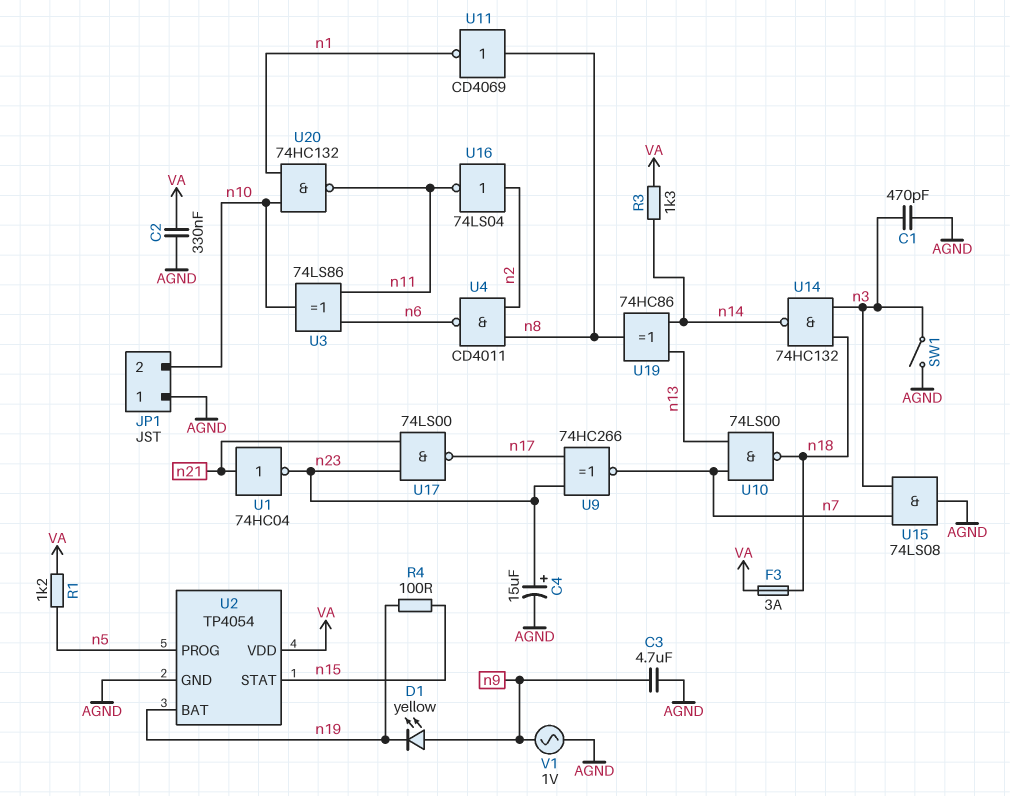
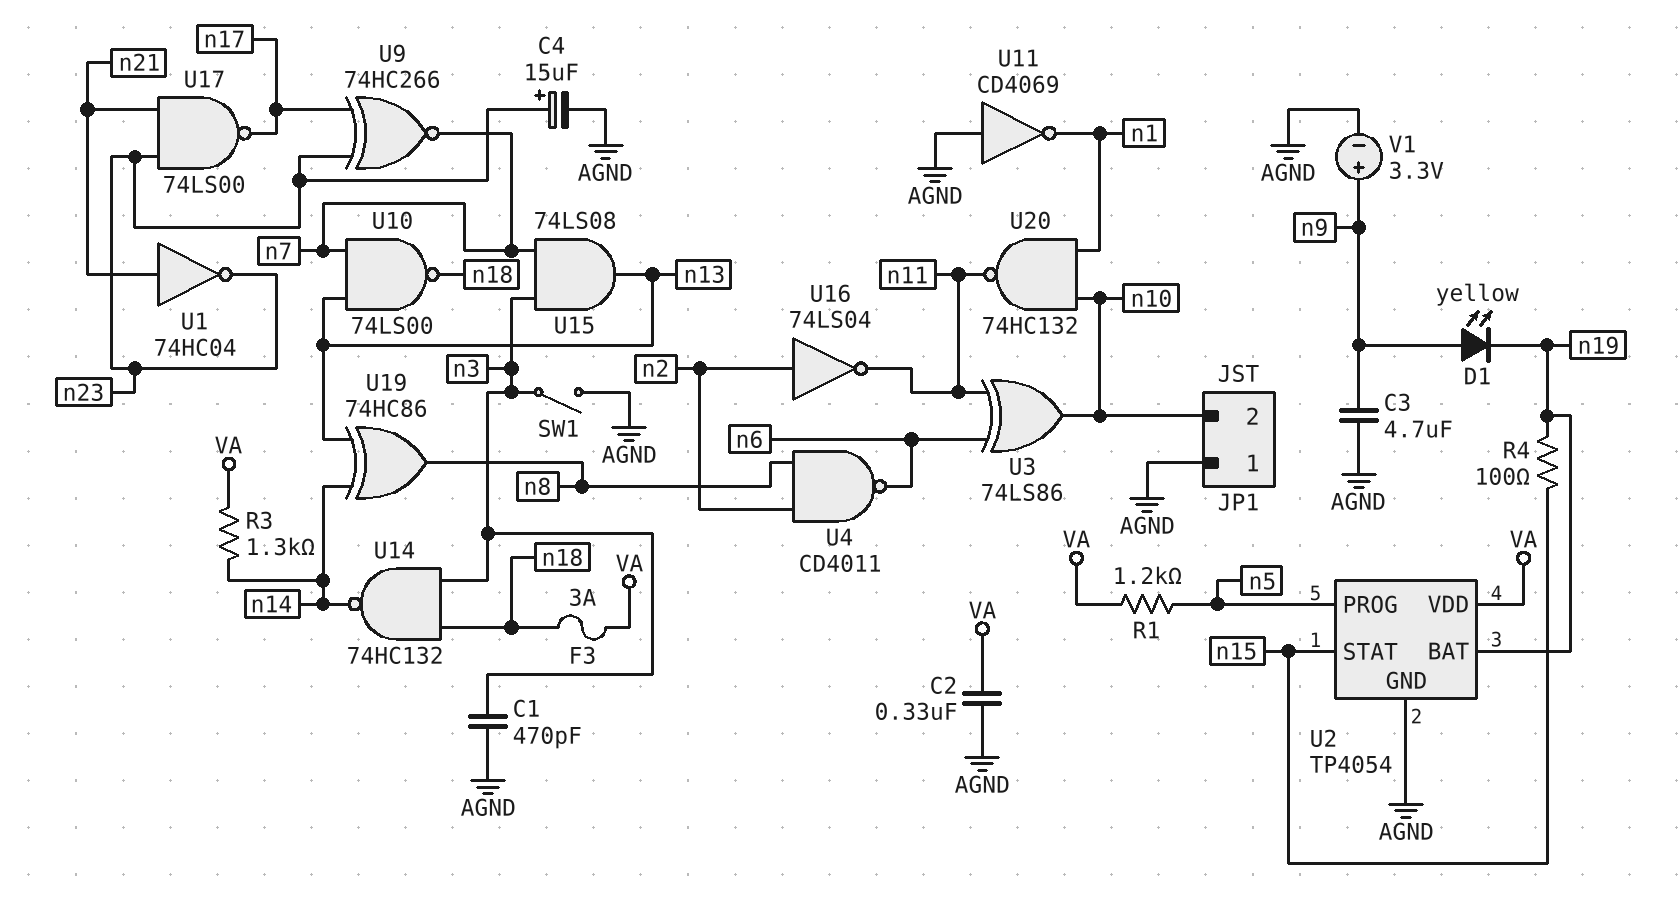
U11: NOT CD4069 (in n8, out n1) -> NOT CD4069 (in AGND, out n1)
U15: AND 74LS08 (in n3, in n7, out AGND) -> AND 74LS08 (in n3, in n7, out n13)
V1: AC 1V (AGND, n9) -> 3.3V (plus n9, minus AGND)

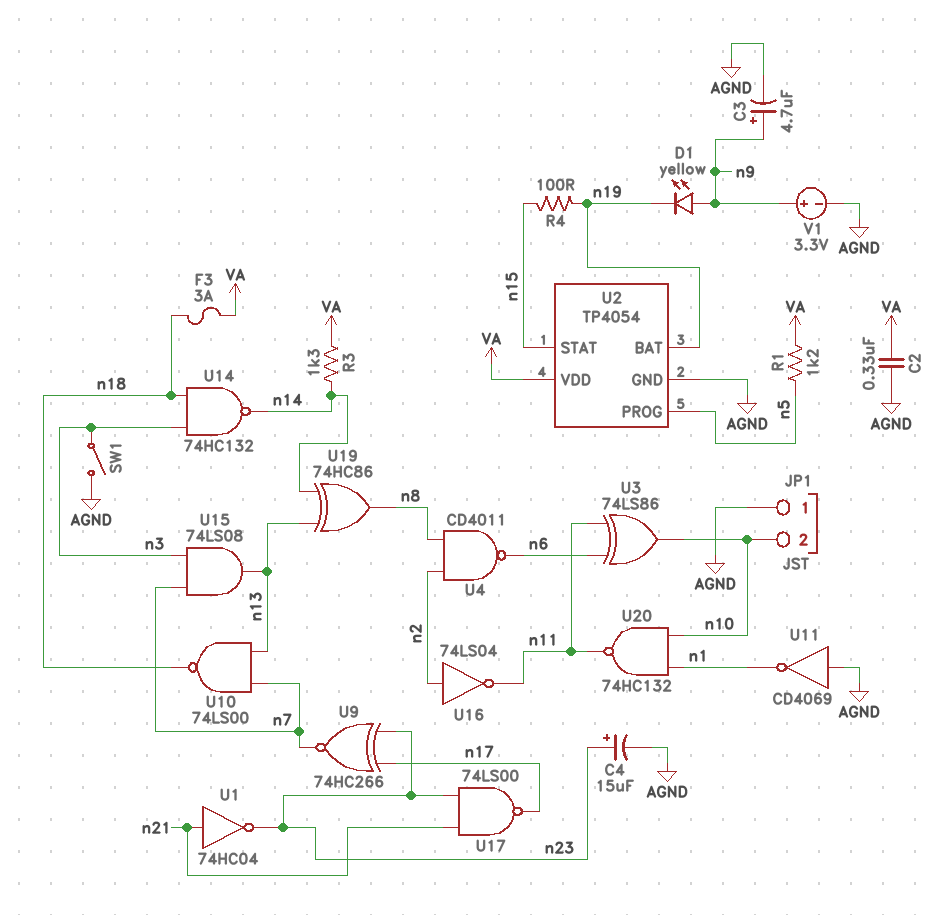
C1: 470pF (AGND, n3) -> none
C3: 4.7uF (AGND, n9) -> 4.7uF (plus n9, minus AGND)

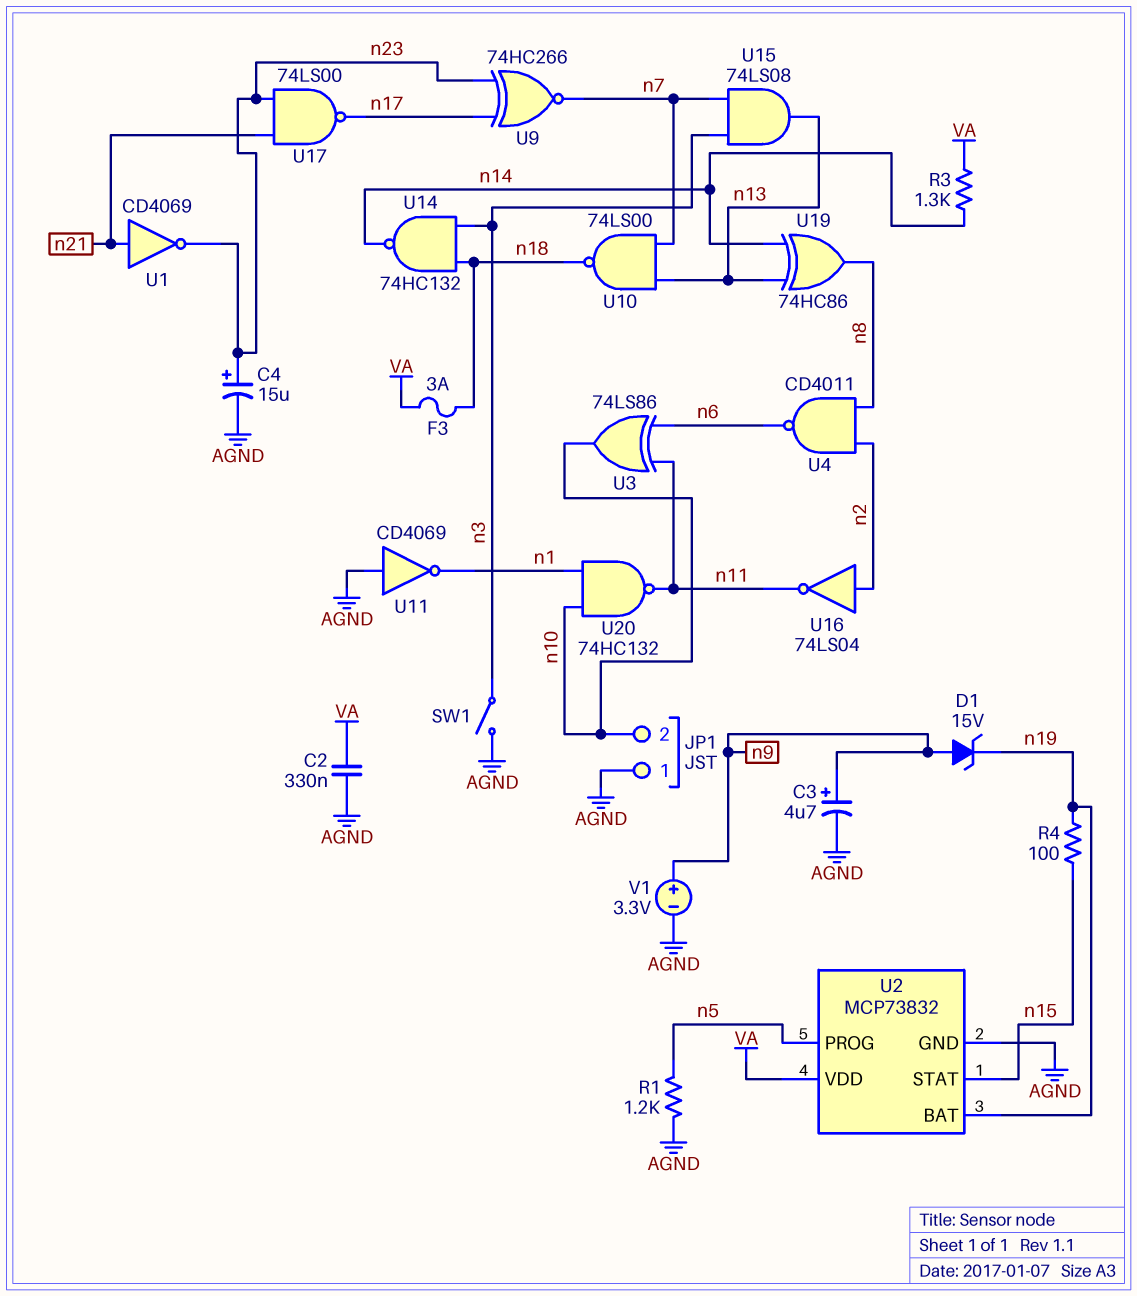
D1: LED yellow (A n9, K n19) -> zener 15V (A n9, K n19)
R1: 1.2k (VA, n5) -> 1.2k (AGND, n5)
U1: NOT 74HC04 (in n21, out n23) -> NOT CD4069 (in n21, out n23)
U2: TP4054 -> MCP73832

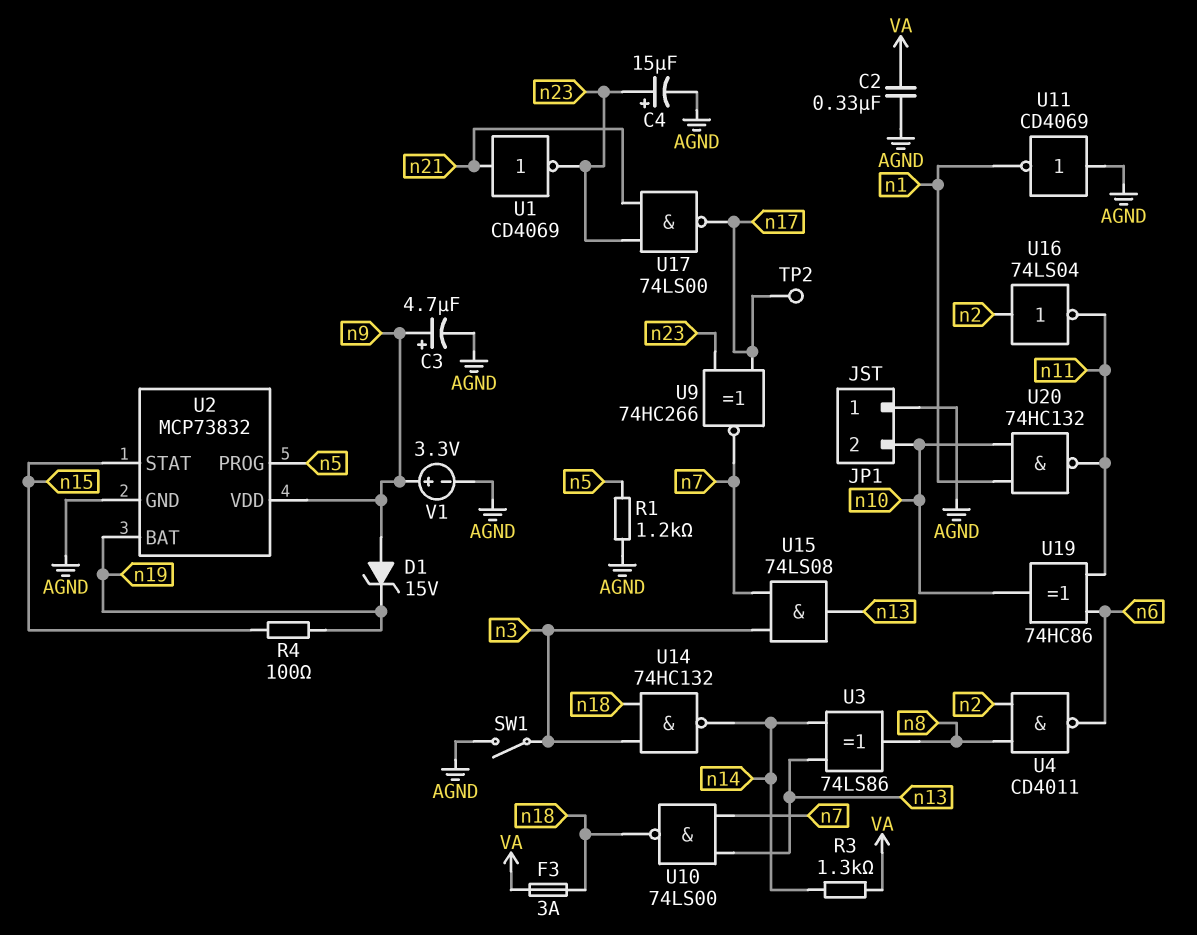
TP2: none -> test point (n17)
U2 pin VDD: VA -> n9
U3: XOR 74LS86 (in n6, in n11, out n10) -> XOR 74LS86 (in n13, in n14, out n8)
U19: XOR 74HC86 (in n13, in n14, out n8) -> XOR 74HC86 (in n6, in n11, out n10)

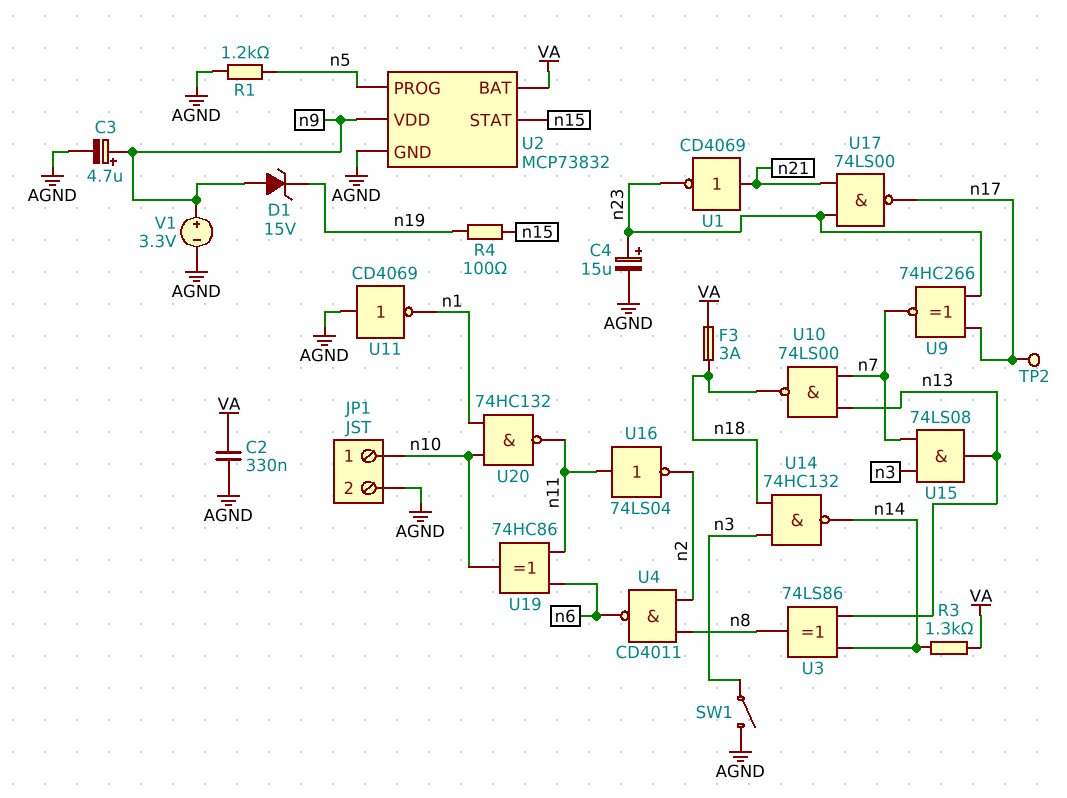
JP1 pin 1: AGND -> n10
JP1 pin 2: n10 -> AGND
U2 pin BAT: n19 -> VA
U16: NOT 74LS04 (in n2, out n11) -> NOT 74LS04 (in n11, out n2)

